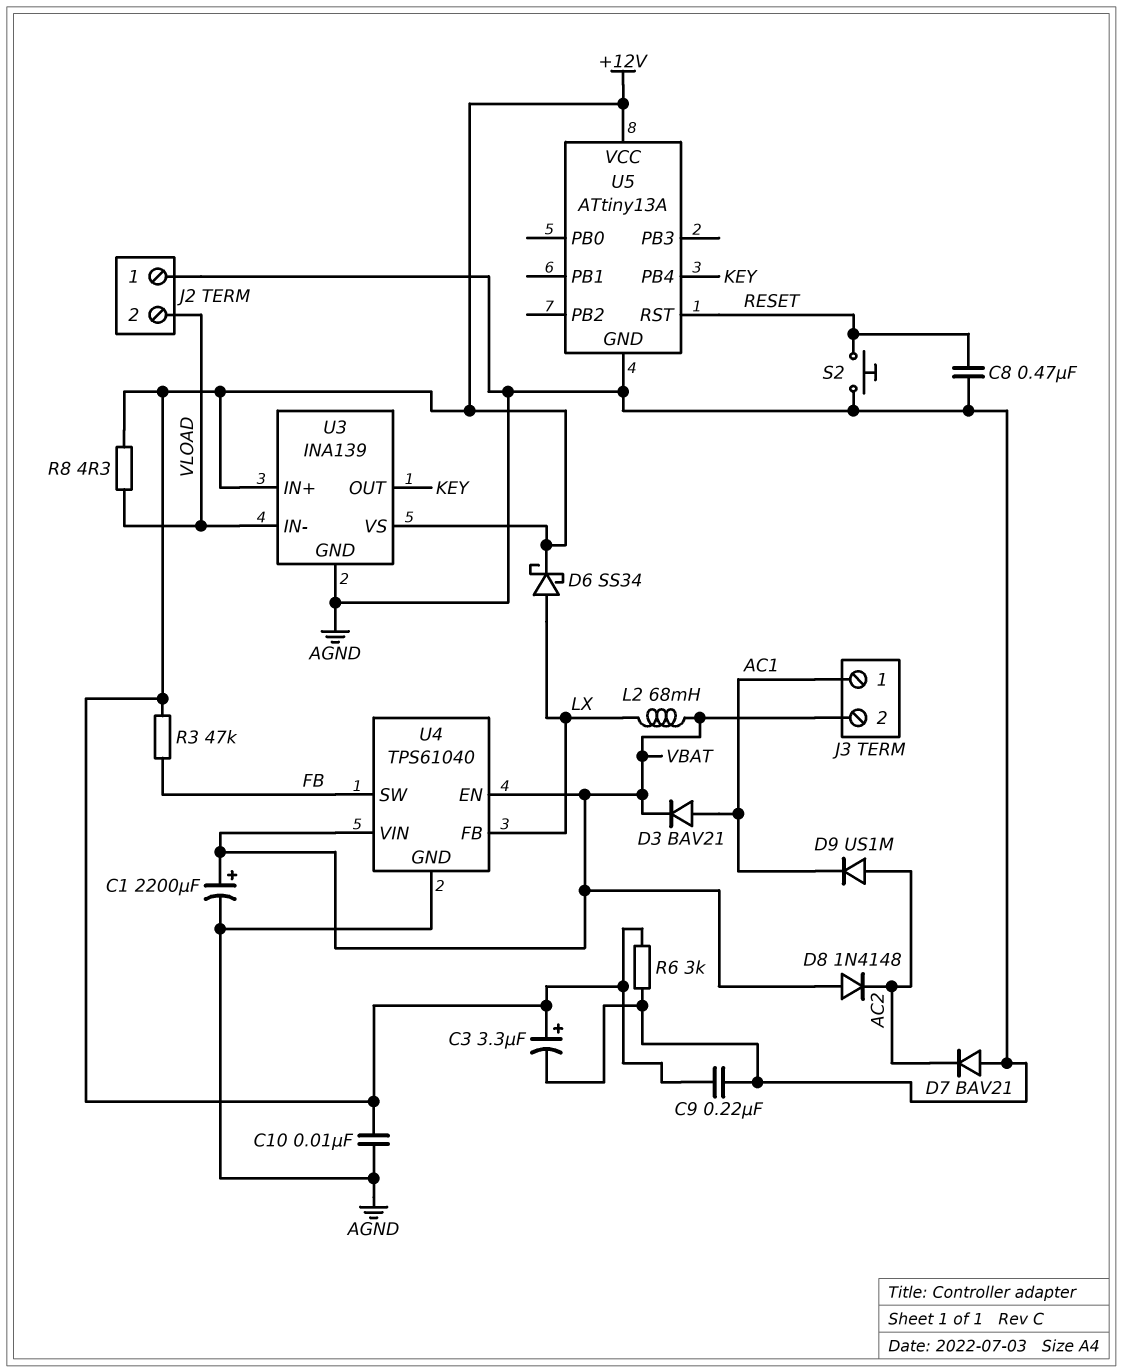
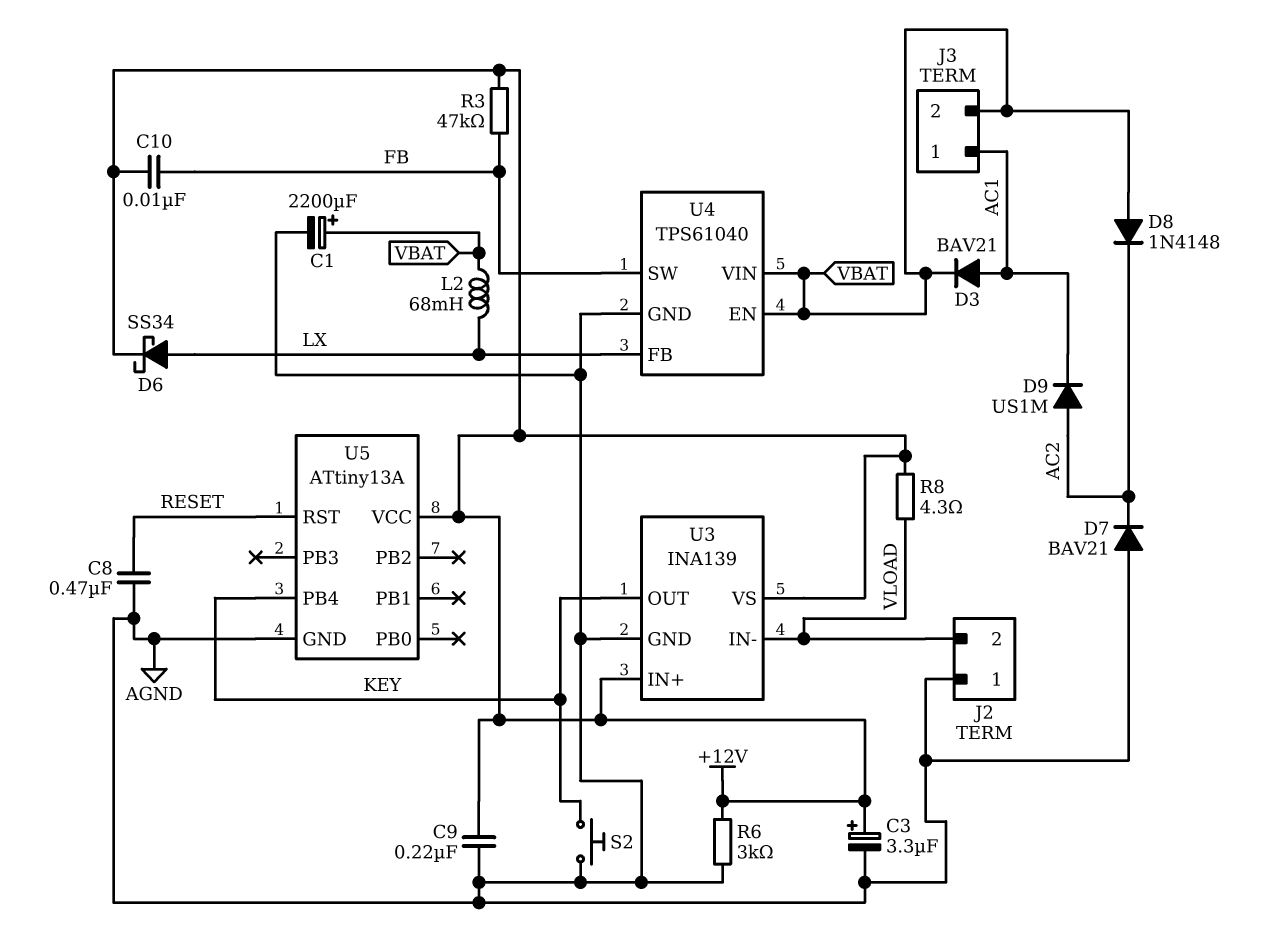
C10: 10nF (+12V, AGND) -> 10nF (+12V, FB)
S2: button (AGND, RESET) -> button (AGND, KEY)

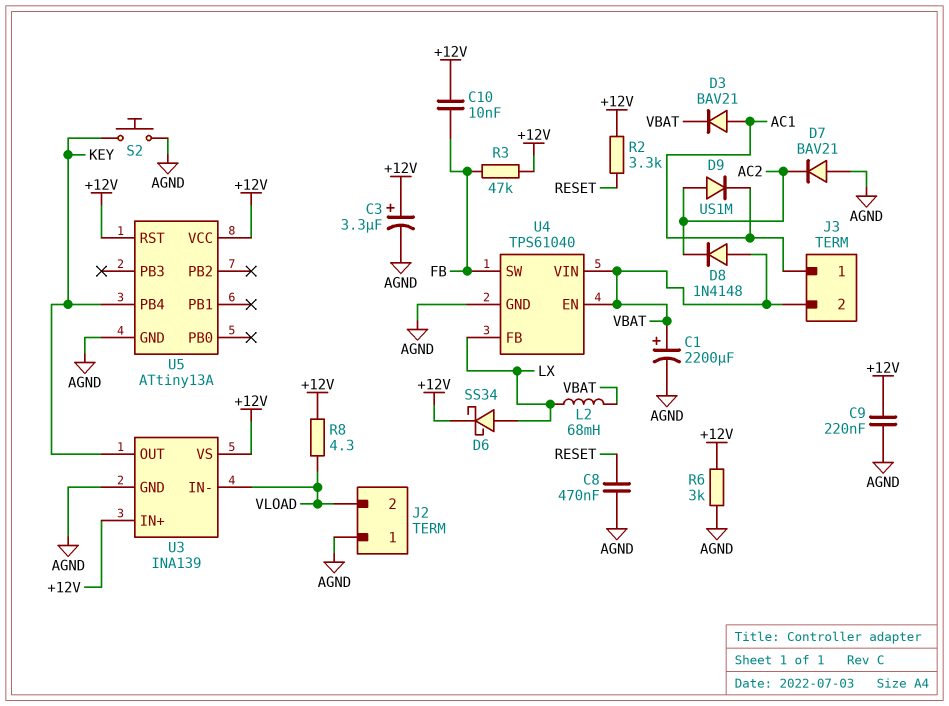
R2: none -> 3.3k (+12V, RESET)
U5 pin RST: RESET -> +12V

